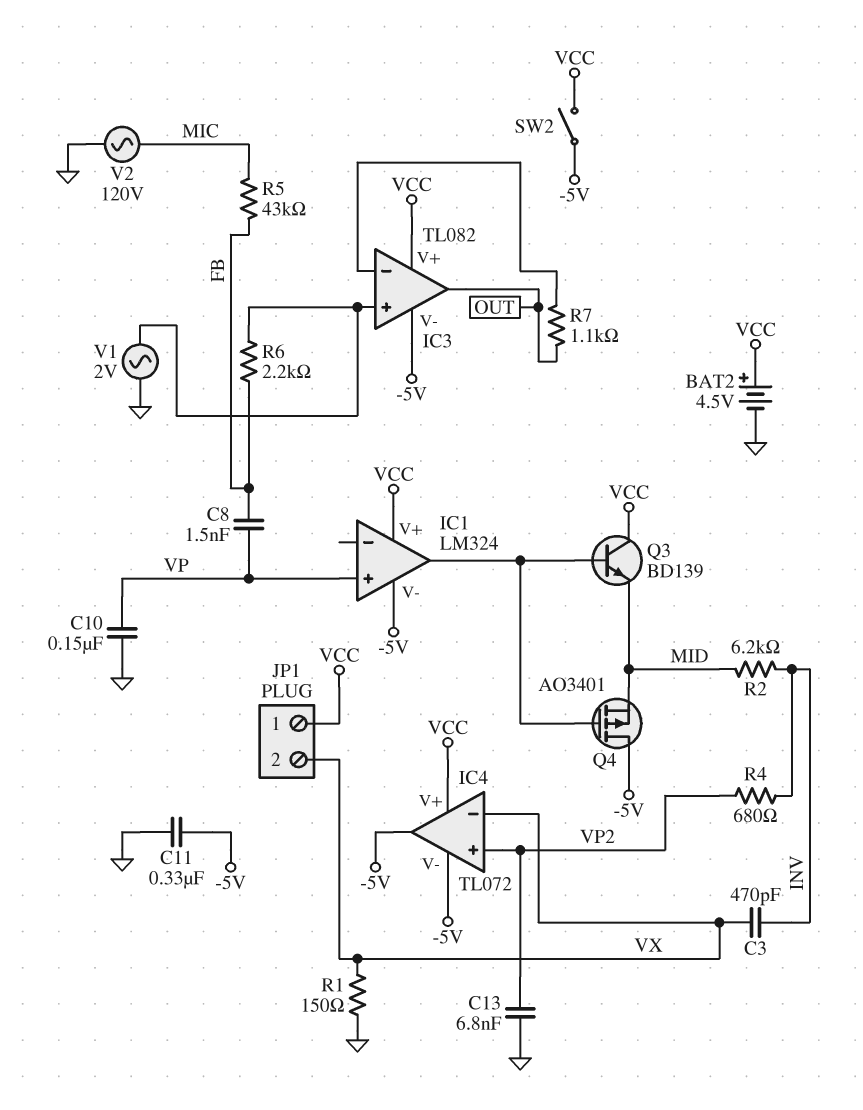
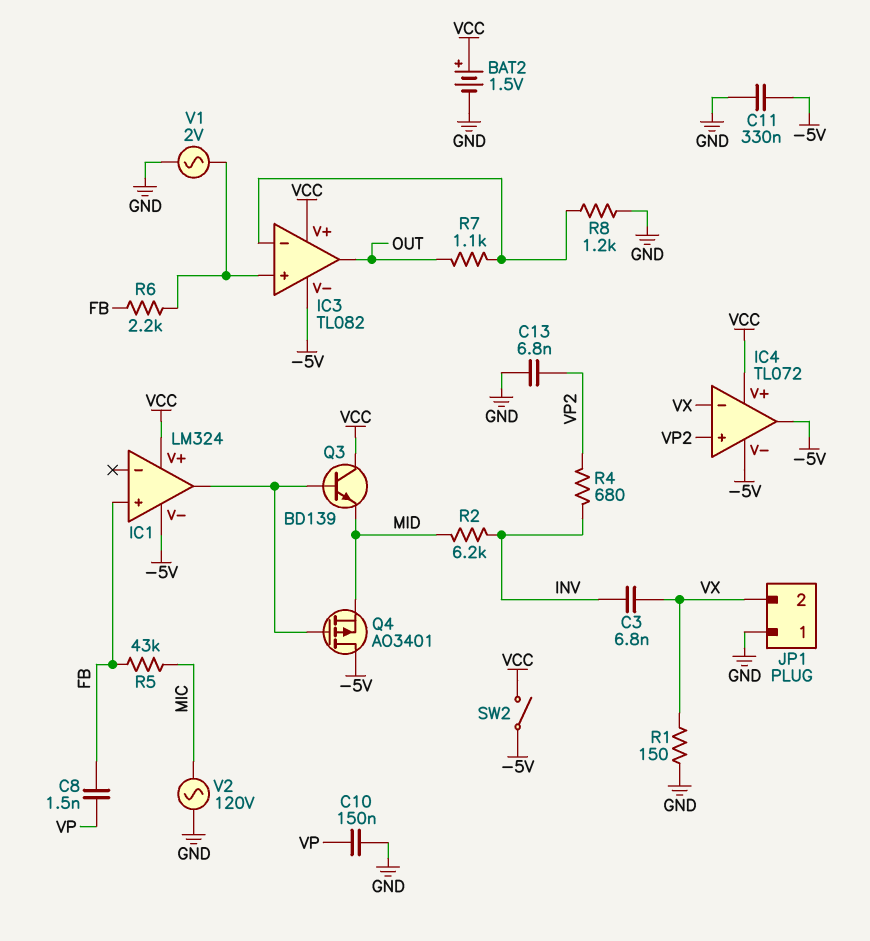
BAT2: 4.5V (plus VCC, minus GND) -> 1.5V (plus VCC, minus GND)
C3: 470pF (INV, VX) -> 6.8nF (INV, VX)
IC1 pin in+: VP -> FB
JP1 pin 1: VCC -> GND
R8: none -> 1.2k (GND, IC3/in-)

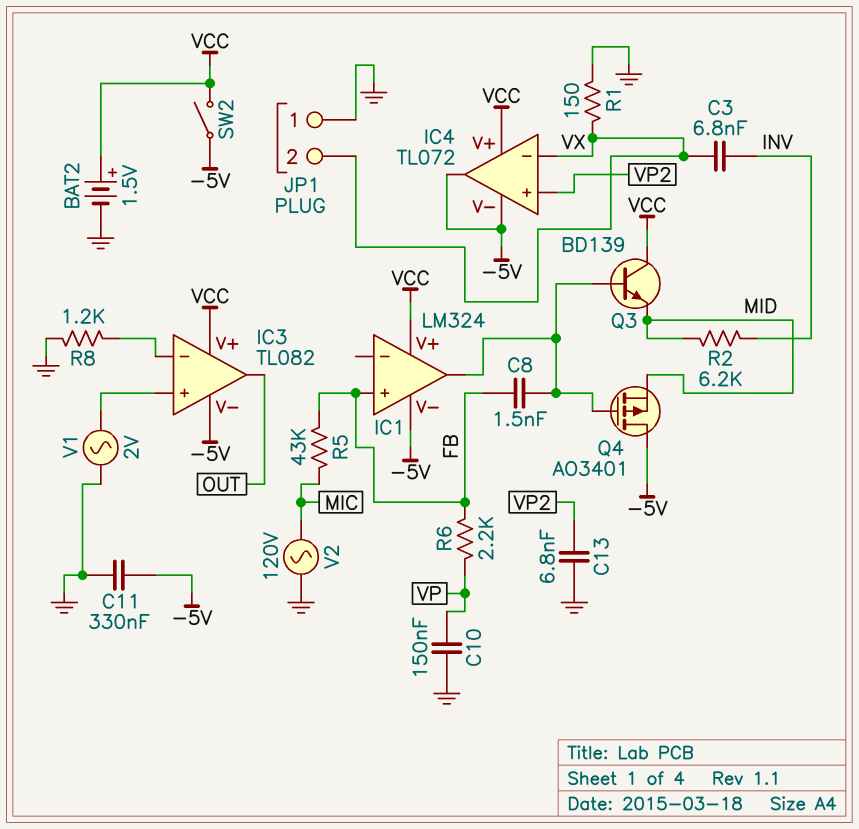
C8: 1.5nF (FB, VP) -> 1.5nF (FB, IC1/out)
R4: 680 (INV, VP2) -> none
R6: 2.2k (FB, IC3/in+) -> 2.2k (FB, VP)
R7: 1.1k (IC3/in-, OUT) -> none

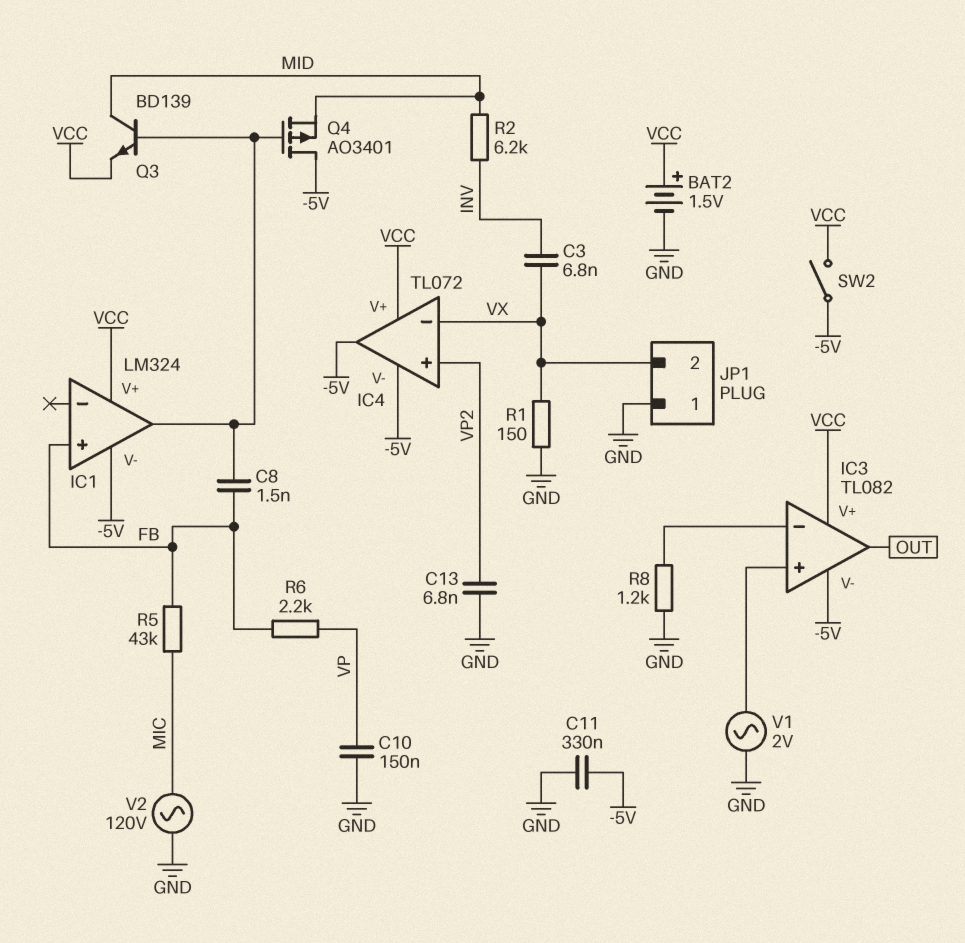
Q3: NPN BD139 (B IC1/out, C VCC, E MID) -> NPN BD139 (B IC1/out, C MID, E VCC)

